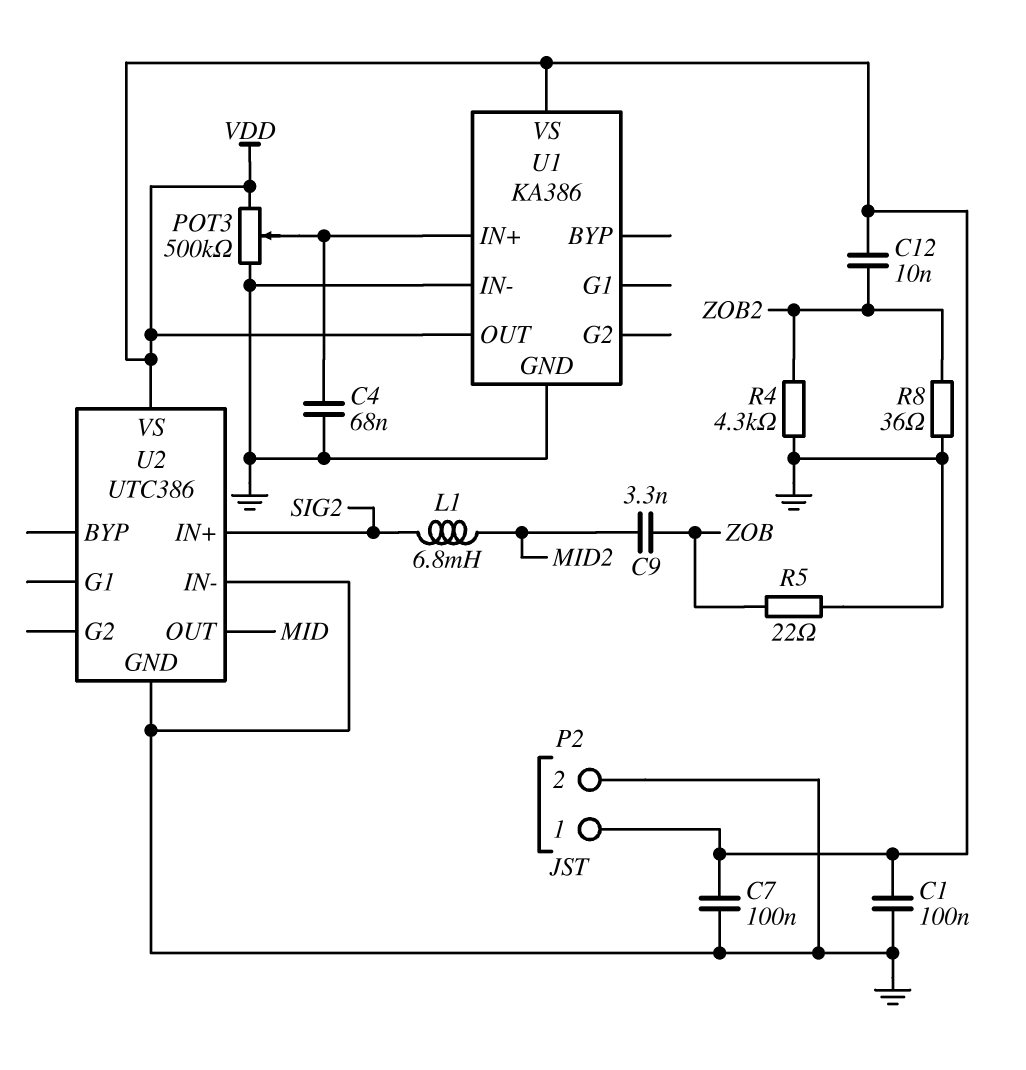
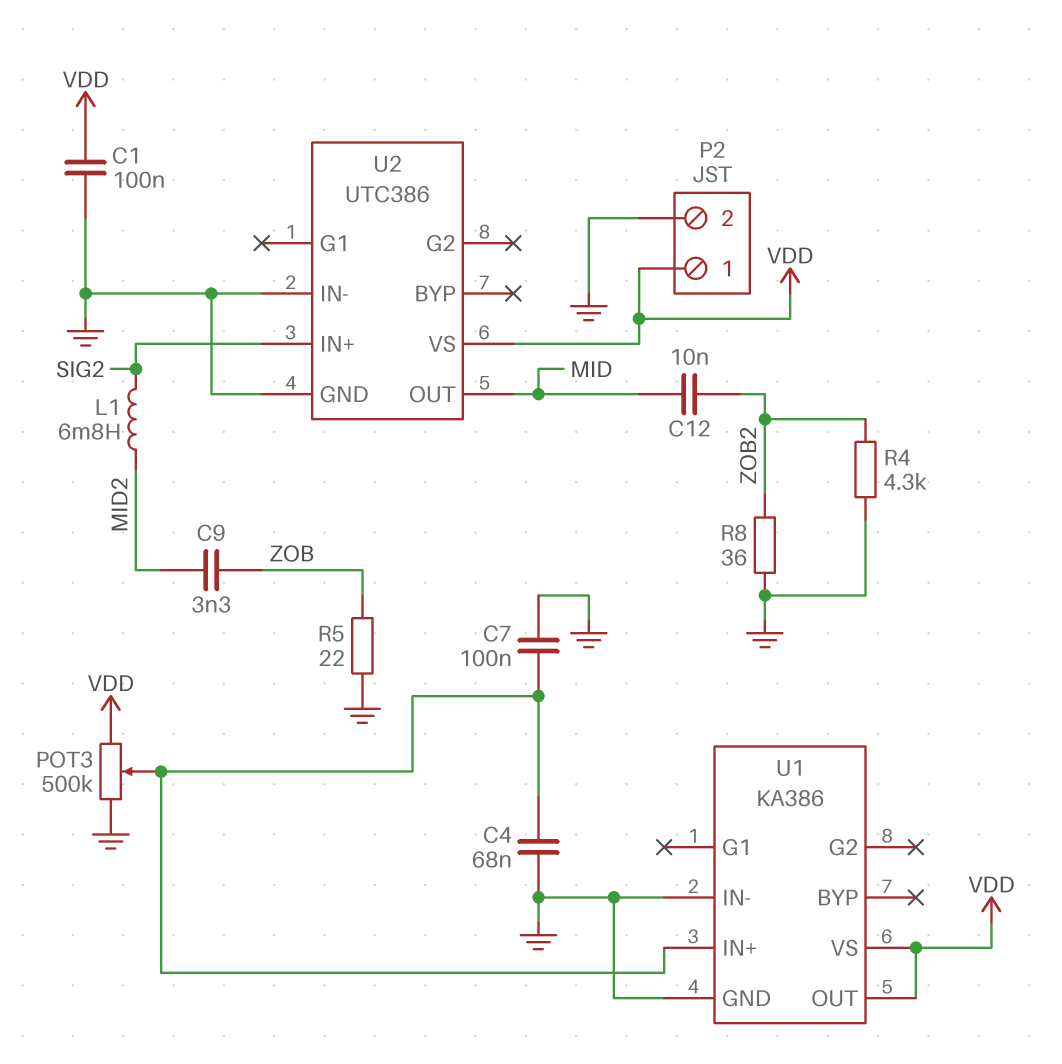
C7: 100nF (GND, VDD) -> 100nF (GND, U1/IN+)
C12: 10nF (VDD, ZOB2) -> 10nF (MID, ZOB2)

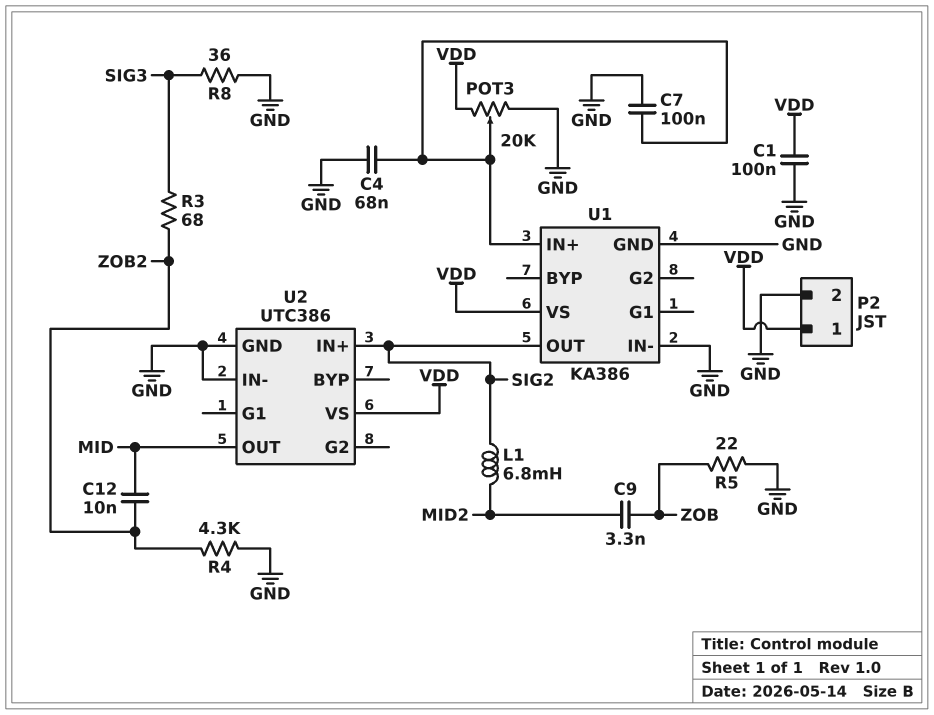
POT3: 500k (GND, VDD, wiper U1/IN+) -> 20k (GND, VDD, wiper U1/IN+)
R3: none -> 68 (SIG3, ZOB2)
R8: 36 (GND, ZOB2) -> 36 (GND, SIG3)
U1 pin OUT: VDD -> SIG2

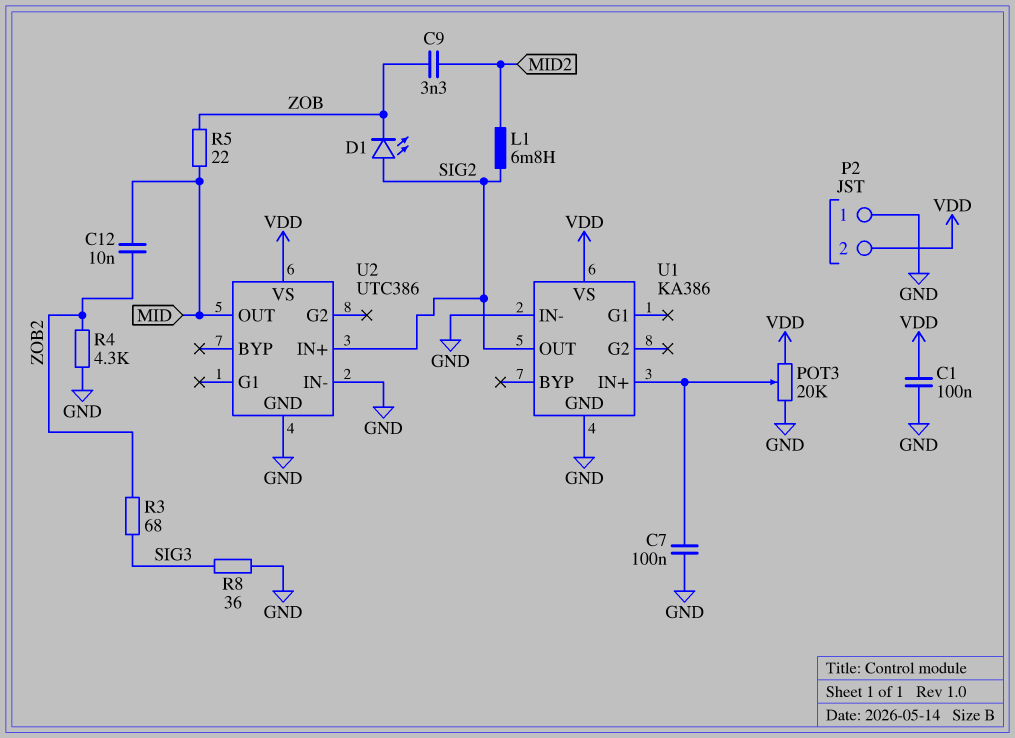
C4: 68nF (GND, U1/IN+) -> none
D1: none -> LED (A SIG2, K ZOB)
P2 pin 1: VDD -> GND
P2 pin 2: GND -> VDD
R5: 22 (GND, ZOB) -> 22 (MID, ZOB)

